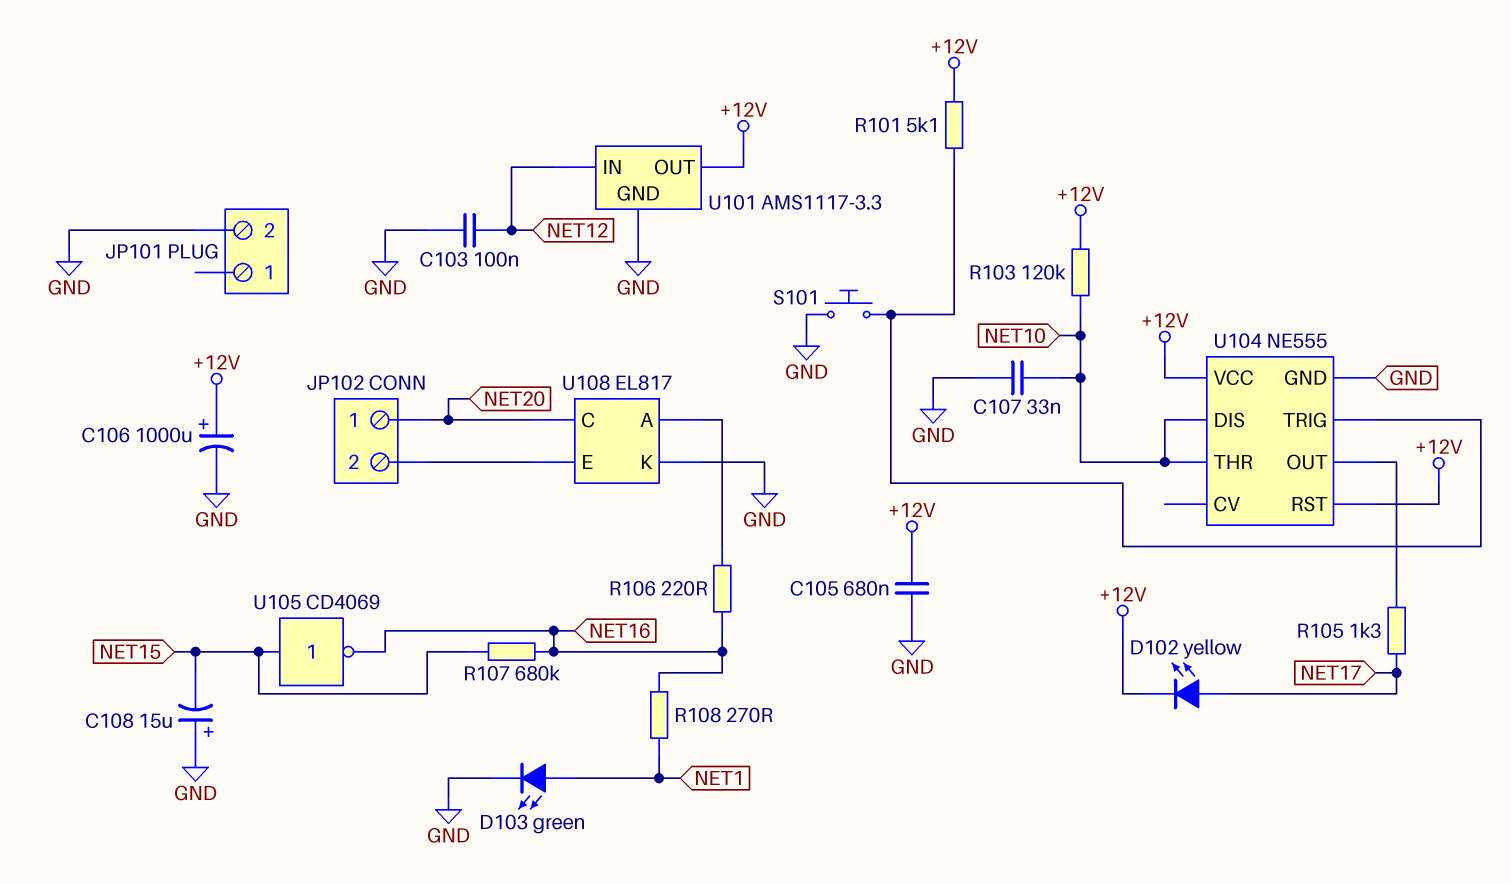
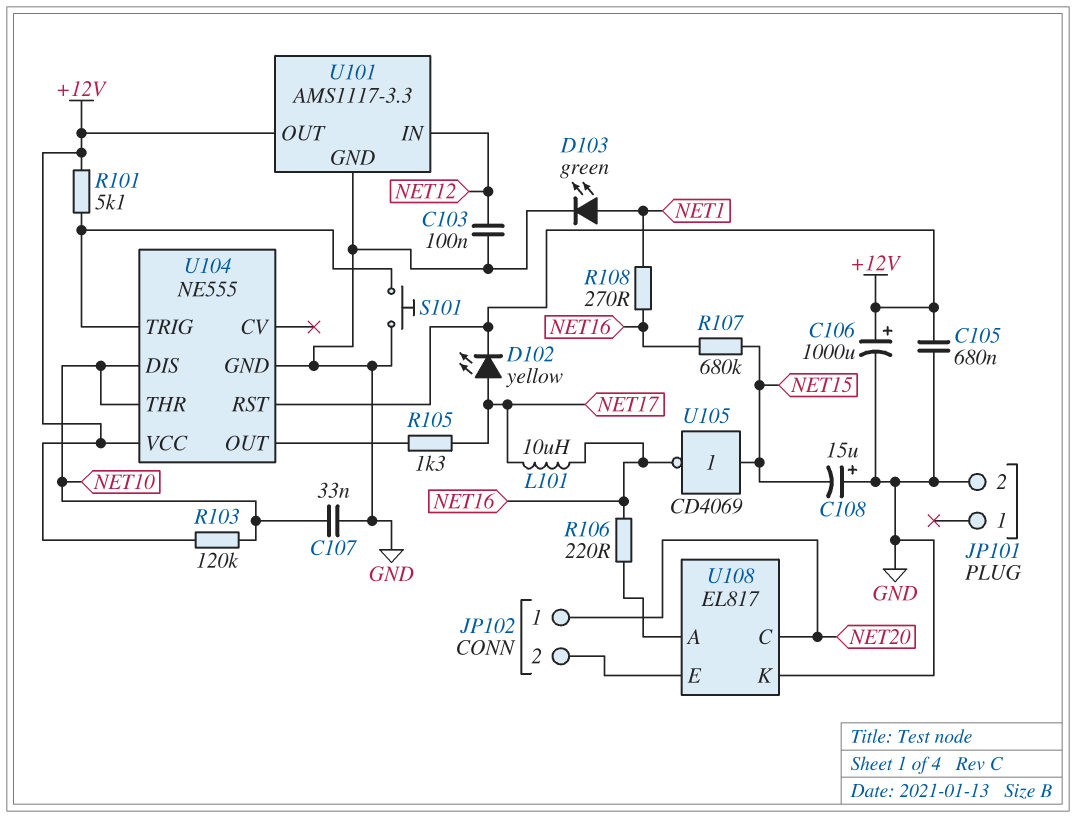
L101: none -> 10uH (NET16, NET17)

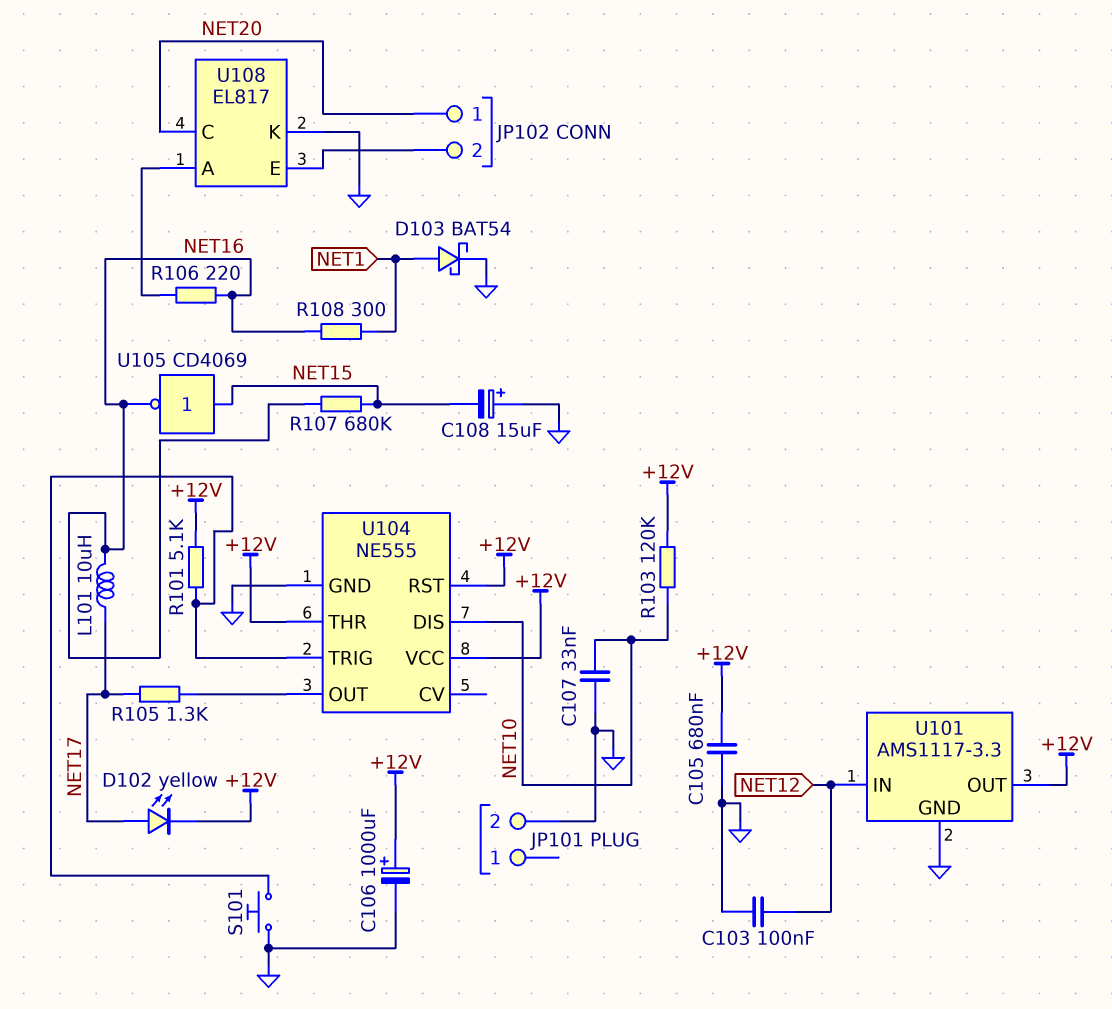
D103: LED green (A NET1, K GND) -> schottky BAT54 (A NET1, K GND)
R108: 270 (NET1, NET16) -> 300 (NET1, NET16)
U104 pin THR: NET10 -> +12V

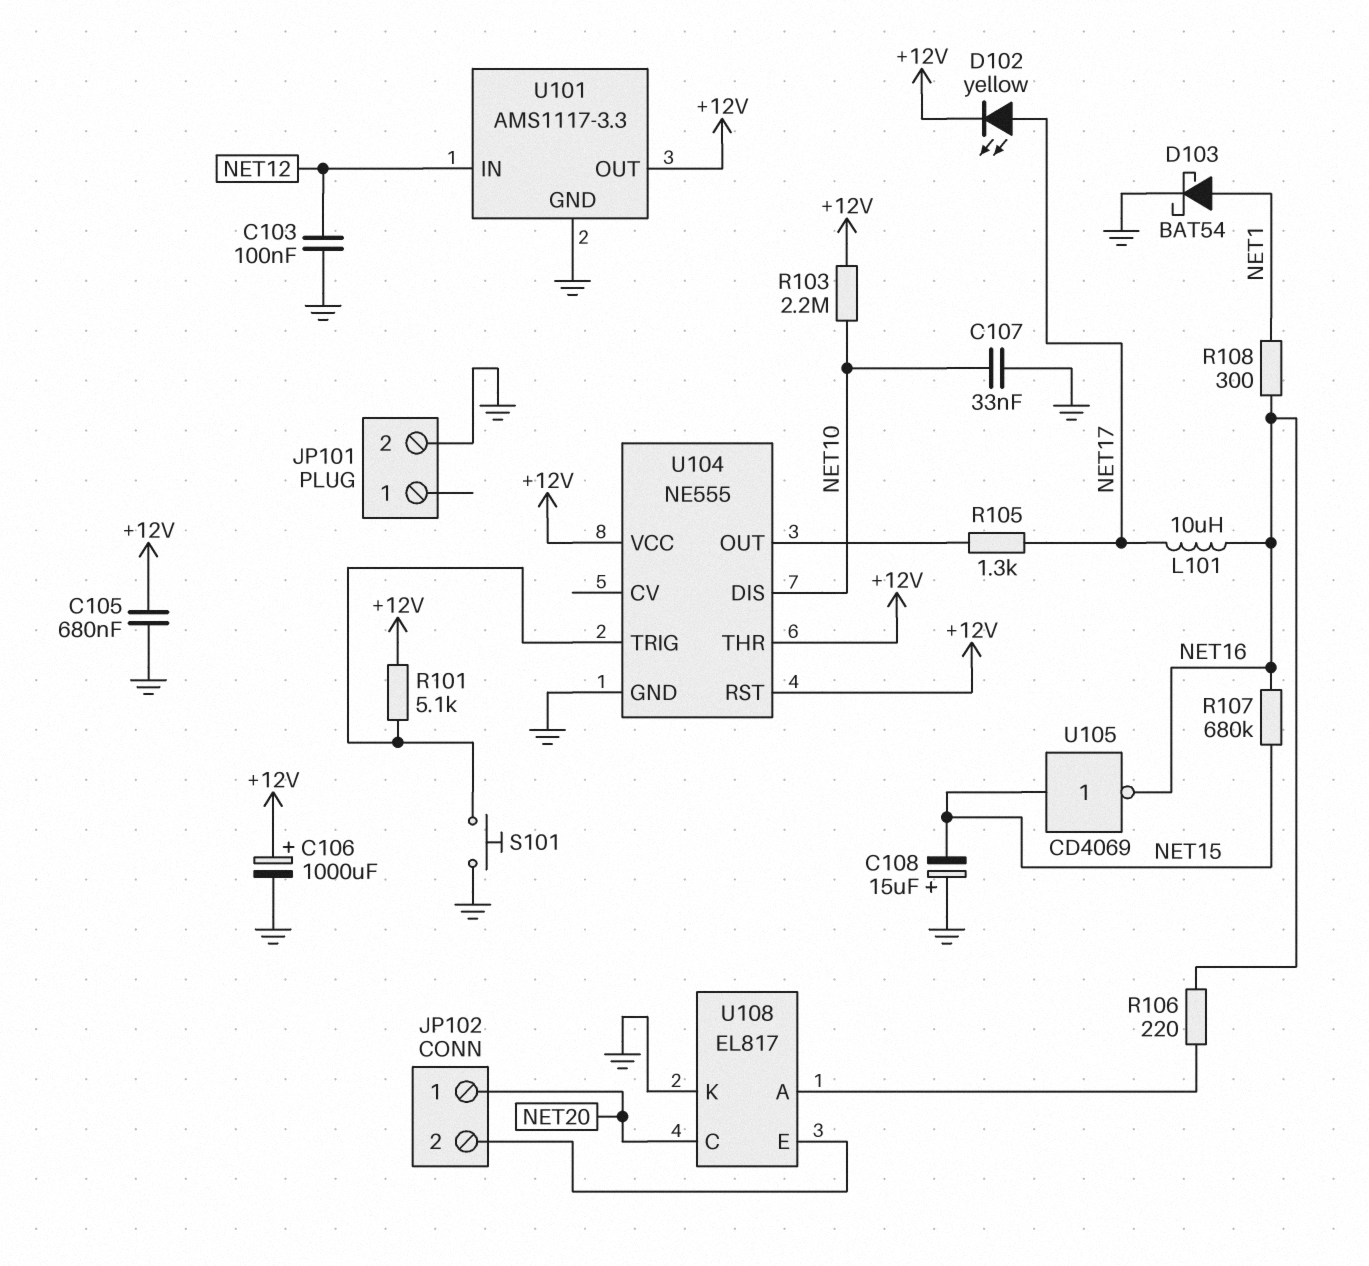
R103: 120k (+12V, NET10) -> 2.2M (+12V, NET10)

